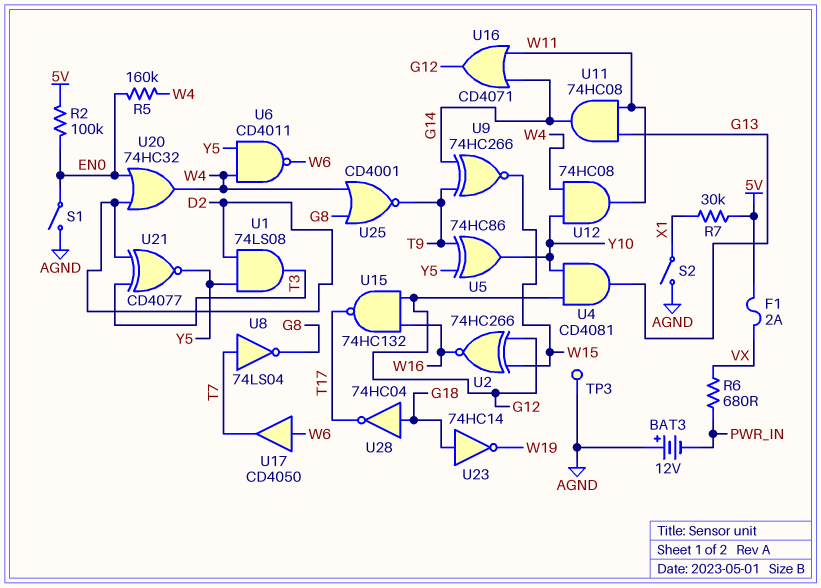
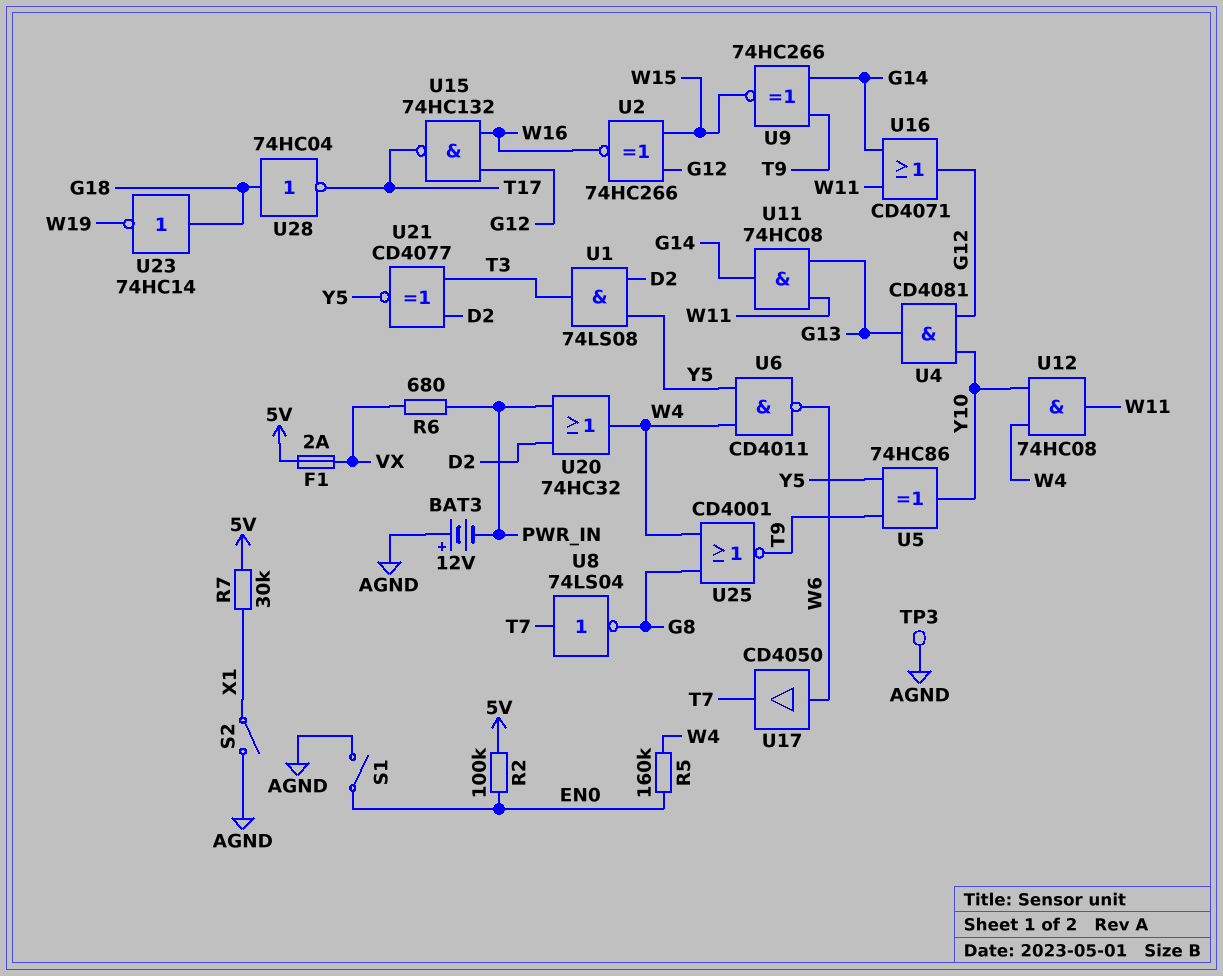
U20: OR 74HC32 (in D2, in EN0, out W4) -> OR 74HC32 (in D2, in PWR_IN, out W4)

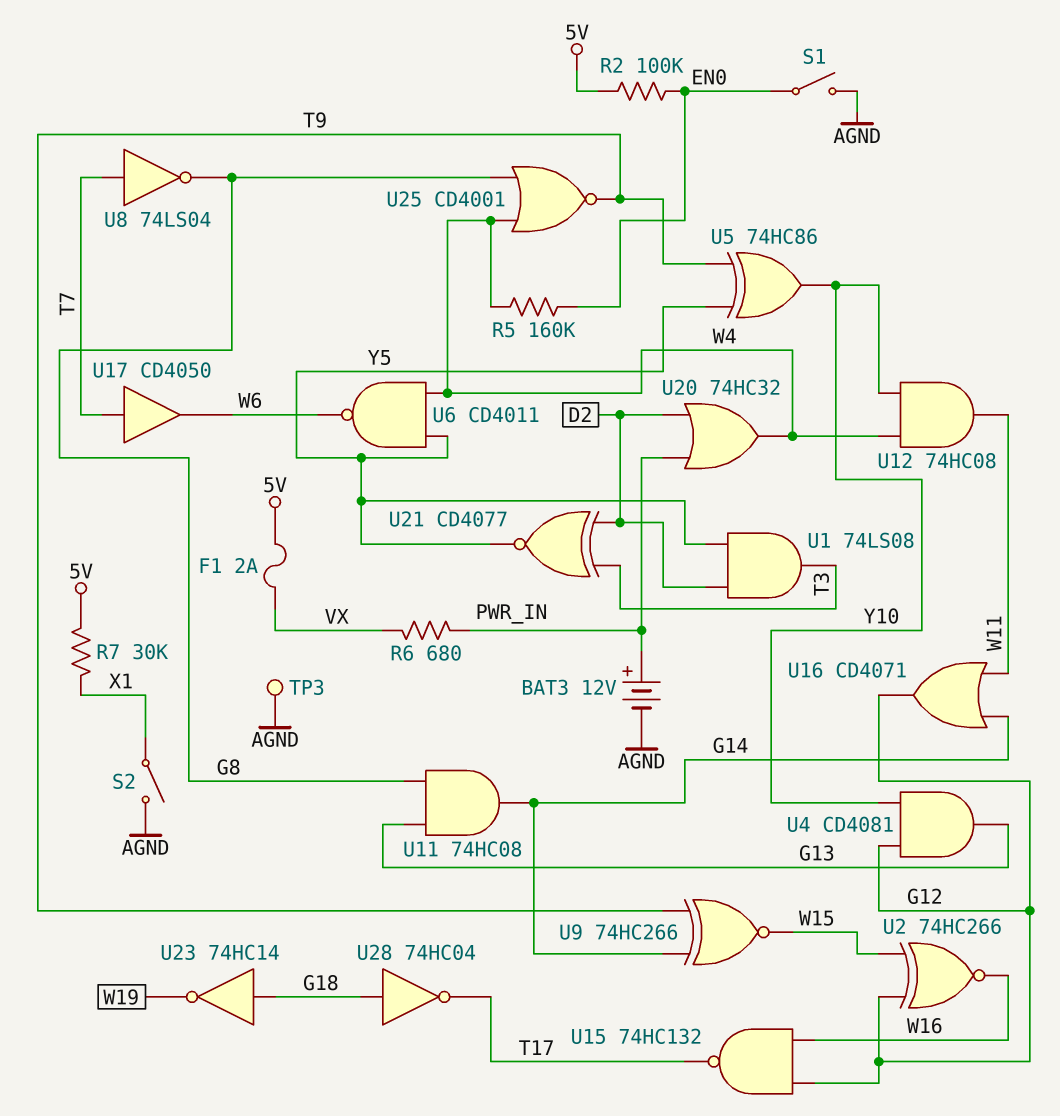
BAT3: 12V (plus AGND, minus PWR_IN) -> 12V (plus PWR_IN, minus AGND)
U11: AND 74HC08 (in G13, in W11, out G14) -> AND 74HC08 (in G8, in G13, out G14)
U17: buffer CD4050 (in W6, out T7) -> buffer CD4050 (in T7, out W6)

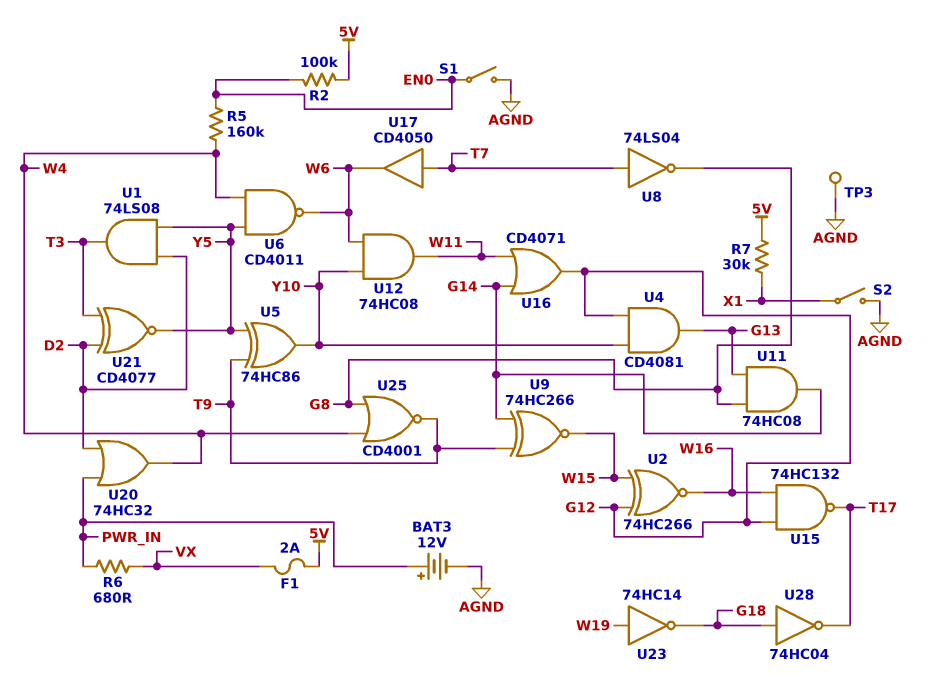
U12: AND 74HC08 (in W4, in Y10, out W11) -> AND 74HC08 (in W6, in Y10, out W11)
U23: NOT 74HC14 (in G18, out W19) -> NOT 74HC14 (in W19, out G18)

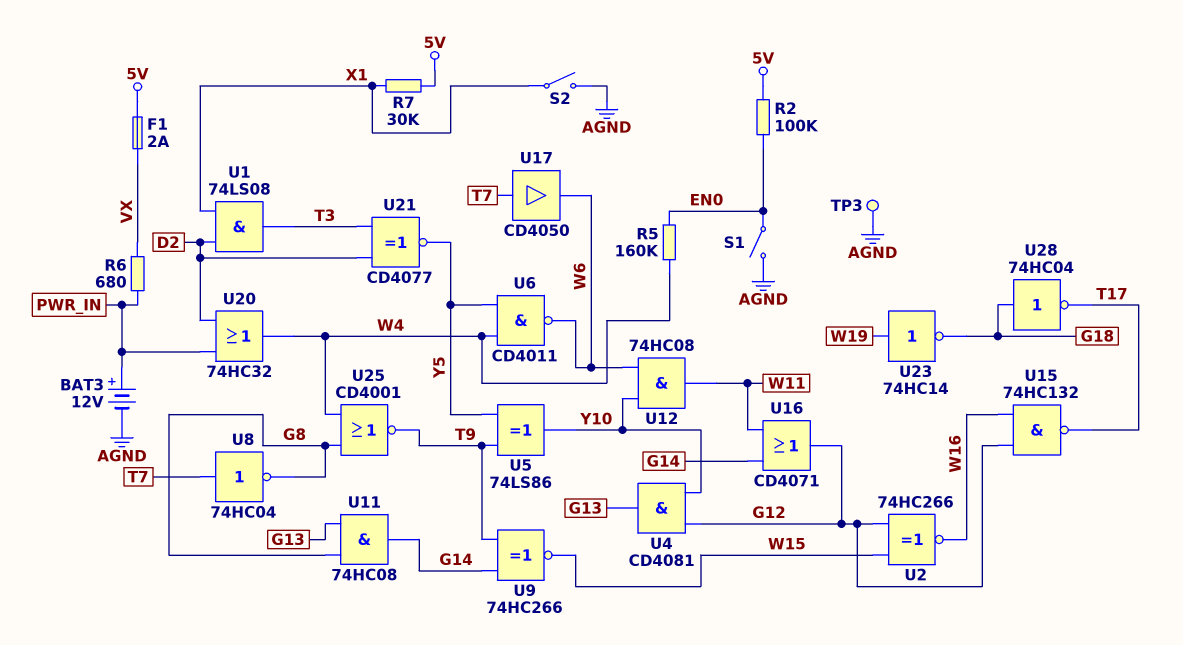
U1: AND 74LS08 (in D2, in Y5, out T3) -> AND 74LS08 (in D2, in X1, out T3)
U5: XOR 74HC86 (in T9, in Y5, out Y10) -> XOR 74LS86 (in T9, in Y5, out Y10)
U8: NOT 74LS04 (in T7, out G8) -> NOT 74HC04 (in T7, out G8)

